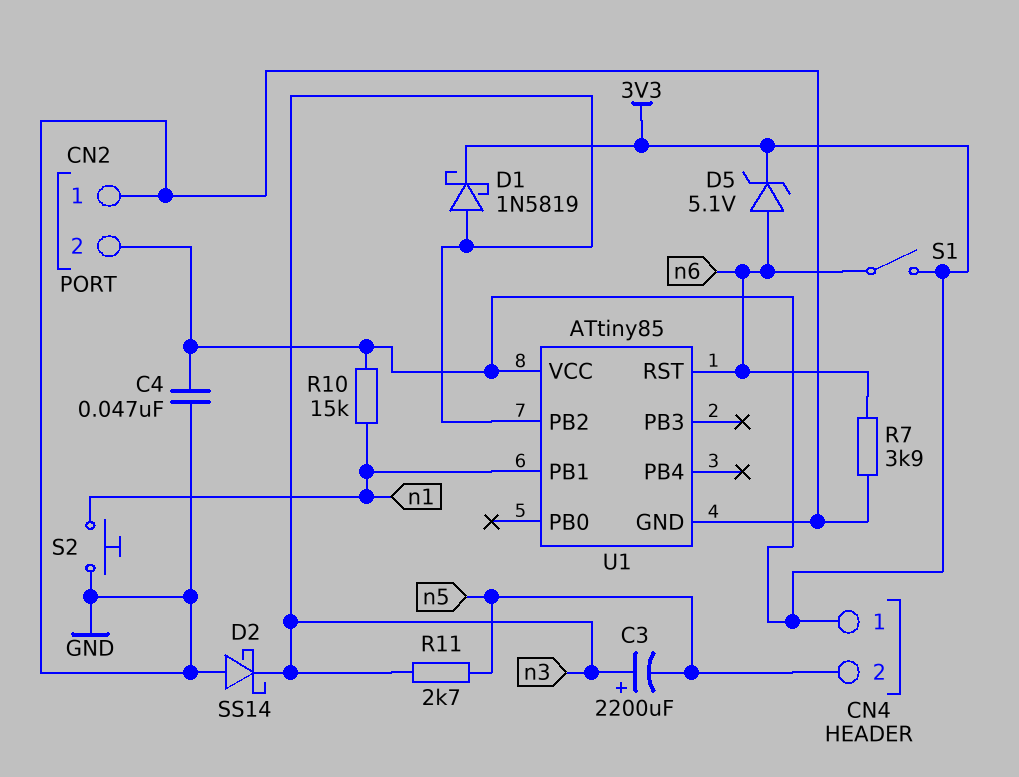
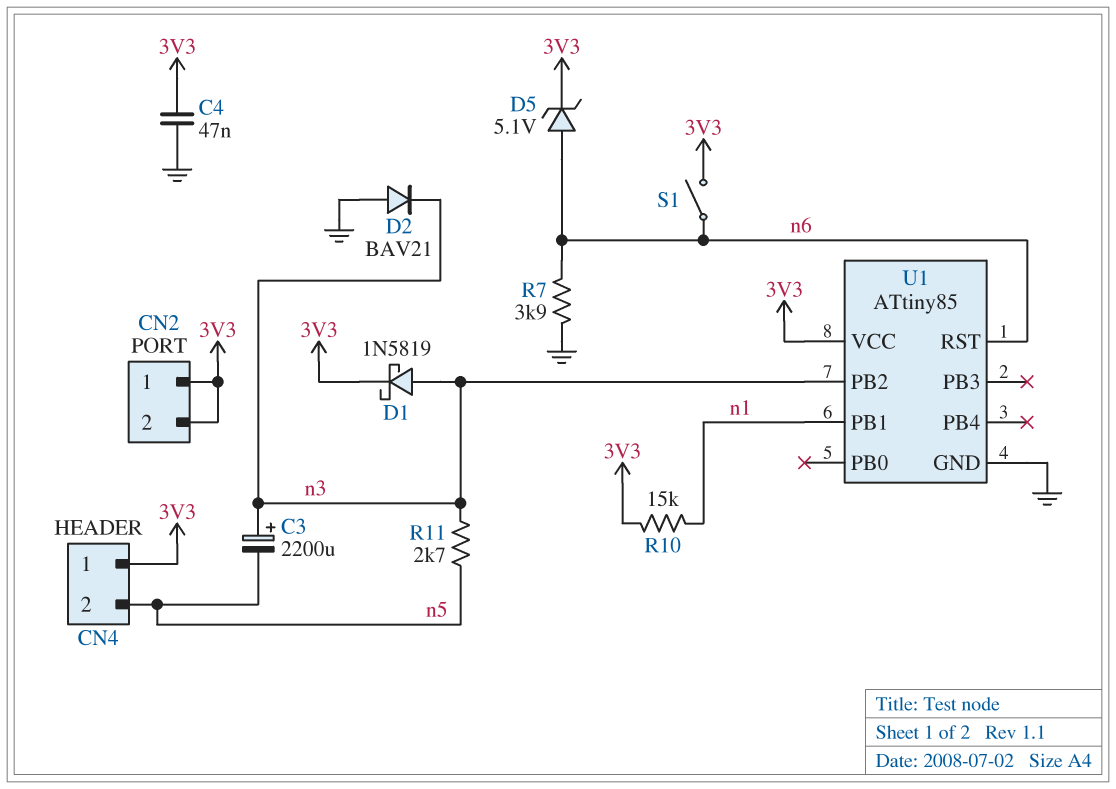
CN2 pin 1: GND -> 3V3
D2: schottky SS14 (A GND, K n3) -> diode BAV21 (A GND, K n3)
S2: button (GND, n1) -> none

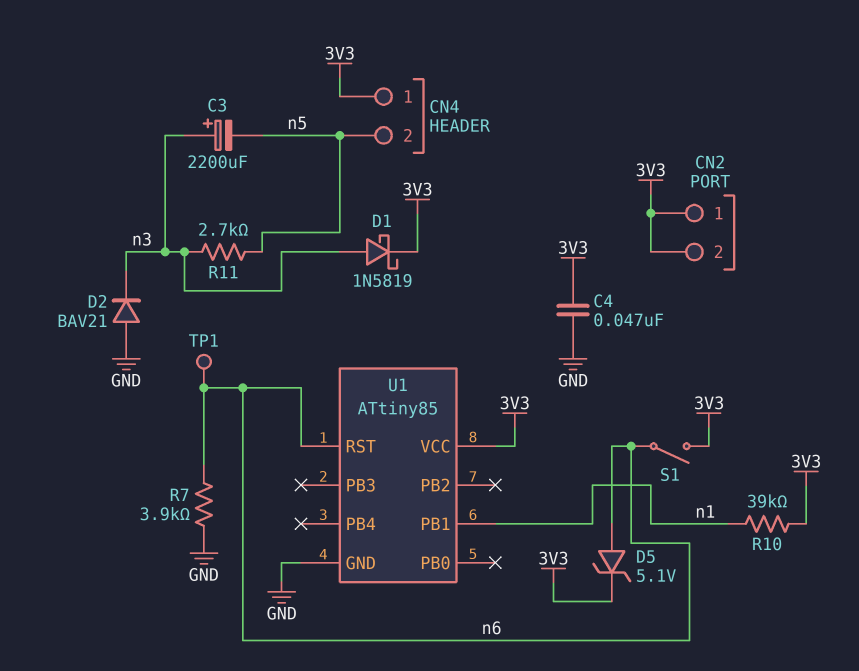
R10: 15k (3V3, n1) -> 39k (3V3, n1)
TP1: none -> test point (n6)
U1 pin PB2: n3 -> none

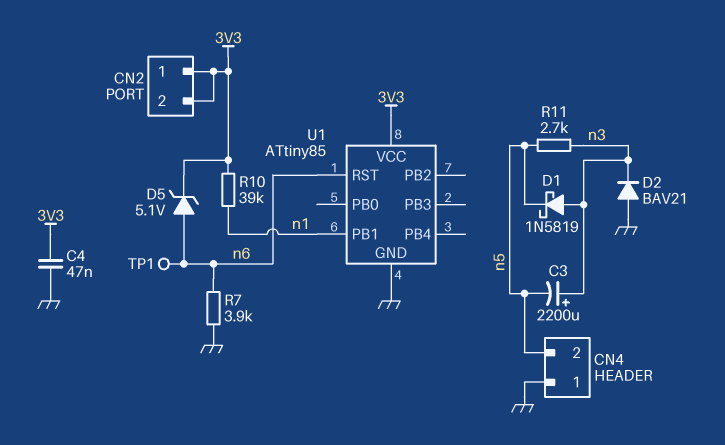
CN4 pin 1: 3V3 -> GND
D1: schottky 1N5819 (A n3, K 3V3) -> schottky 1N5819 (A n3, K n5)
S1: switch (3V3, n6) -> none

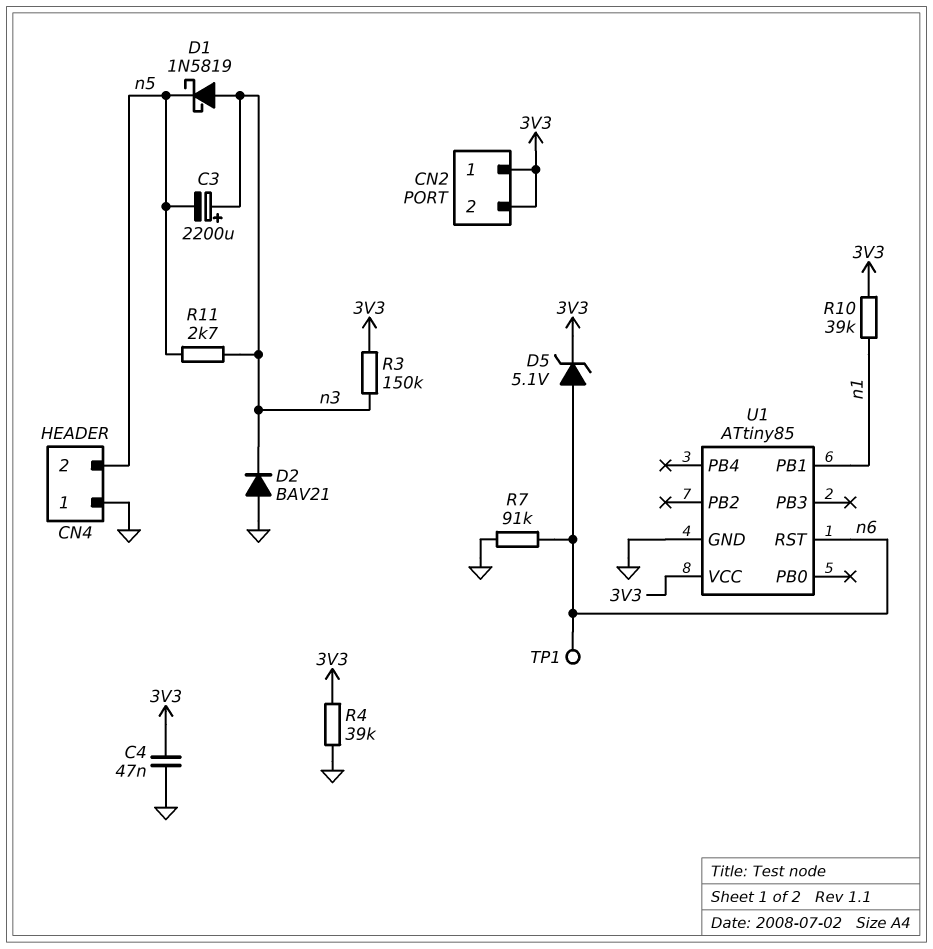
R3: none -> 150k (3V3, n3)
R4: none -> 39k (3V3, GND)
R7: 3.9k (GND, n6) -> 91k (GND, n6)

